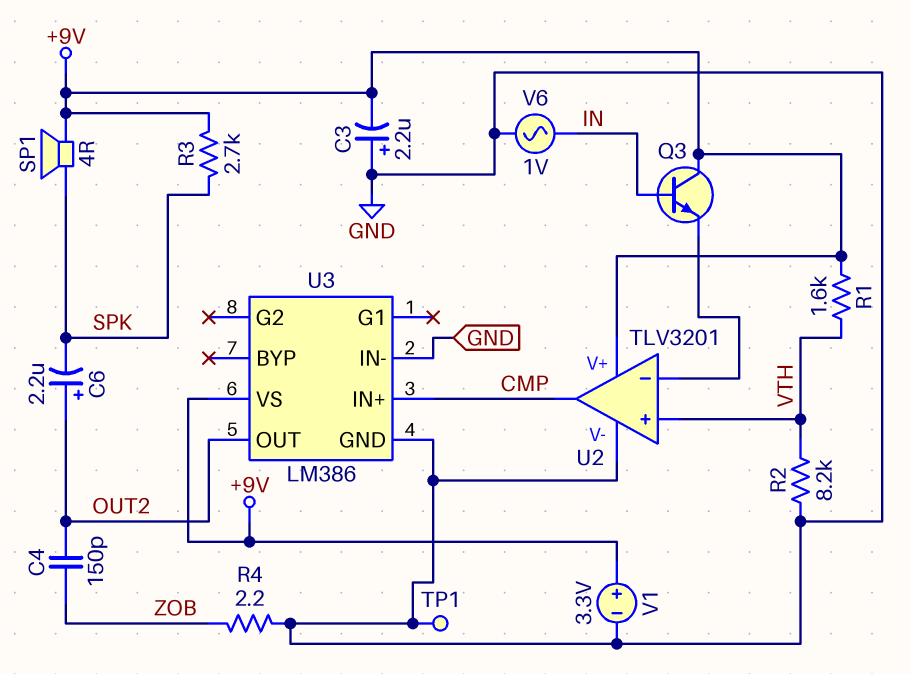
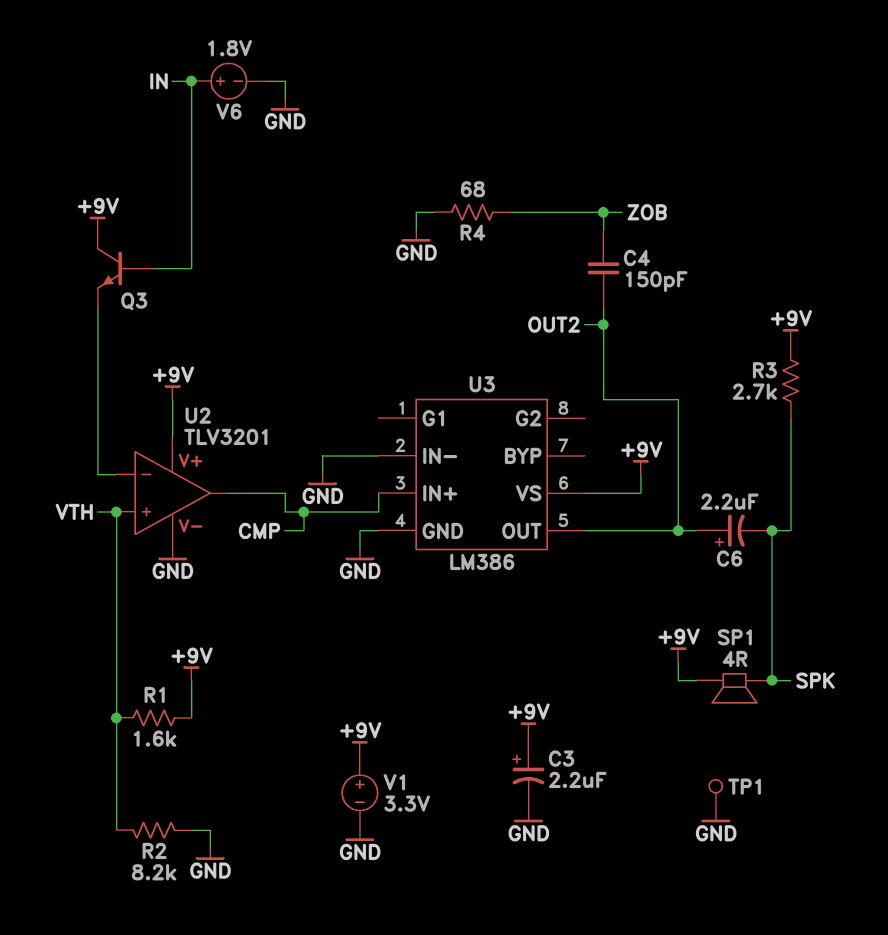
C3: 2.2uF (plus GND, minus +9V) -> 2.2uF (plus +9V, minus GND)
R4: 2.2 (GND, ZOB) -> 68 (GND, ZOB)
V6: AC 1V (GND, IN) -> 1.8V (plus IN, minus GND)

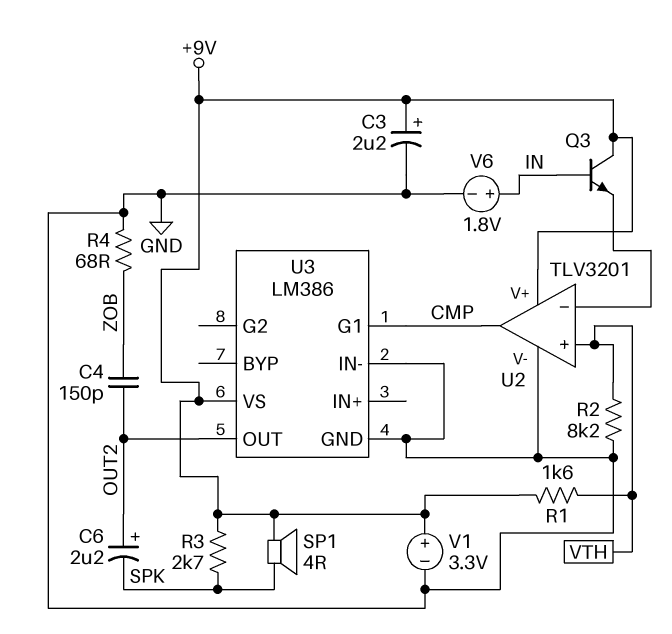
TP1: test point (GND) -> none
U3 pin G1: none -> CMP
U3 pin IN+: CMP -> none

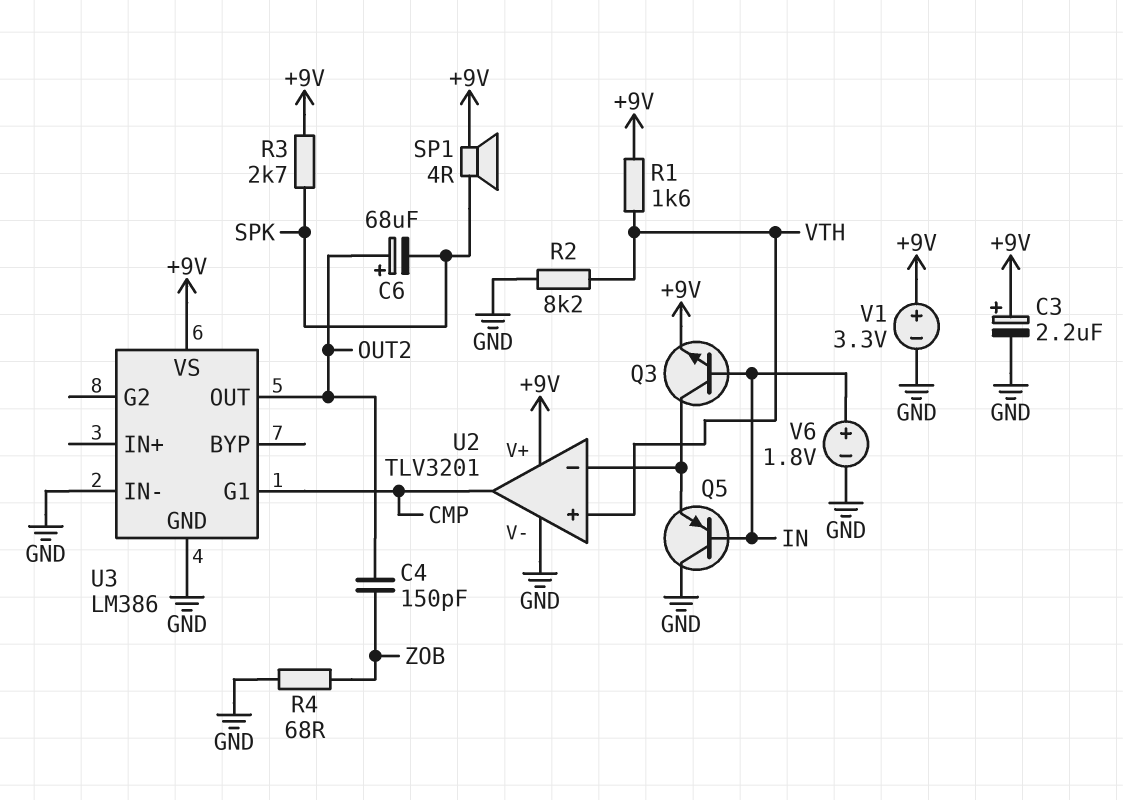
C6: 2.2uF (plus OUT2, minus SPK) -> 68uF (plus OUT2, minus SPK)
Q3: NPN (B IN, C +9V, E U2/in-) -> NPN (B IN, C U2/in-, E +9V)
Q5: none -> PNP (B IN, C GND, E U2/in-)

